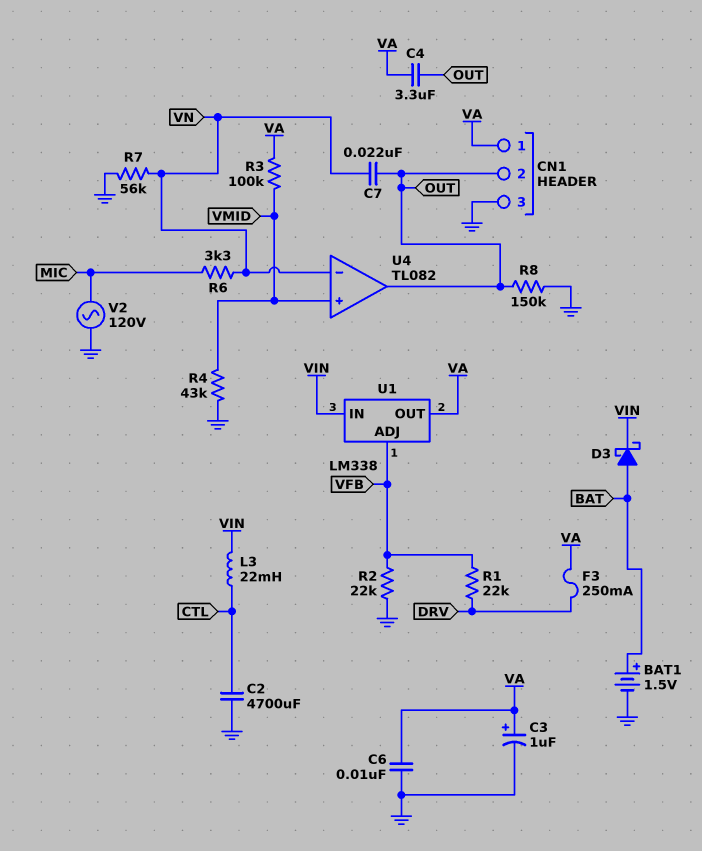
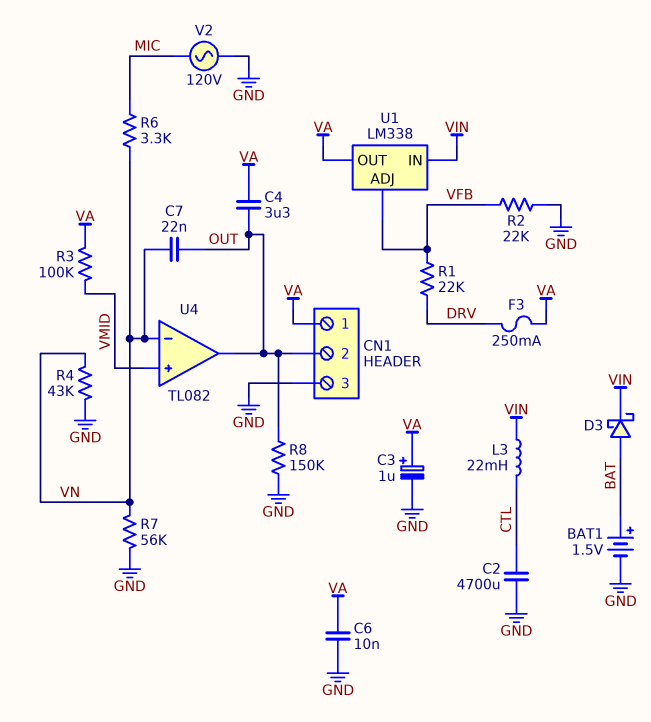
R4: 43k (GND, VMID) -> 43k (GND, VN)

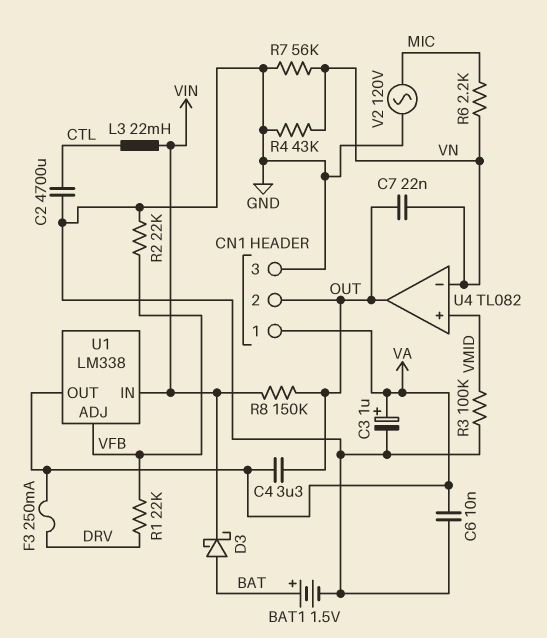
R3: 100k (VA, VMID) -> 100k (GND, VMID)
R6: 3.3k (MIC, VN) -> 2.2k (MIC, VN)
R8: 150k (GND, OUT) -> 150k (OUT, VIN)

